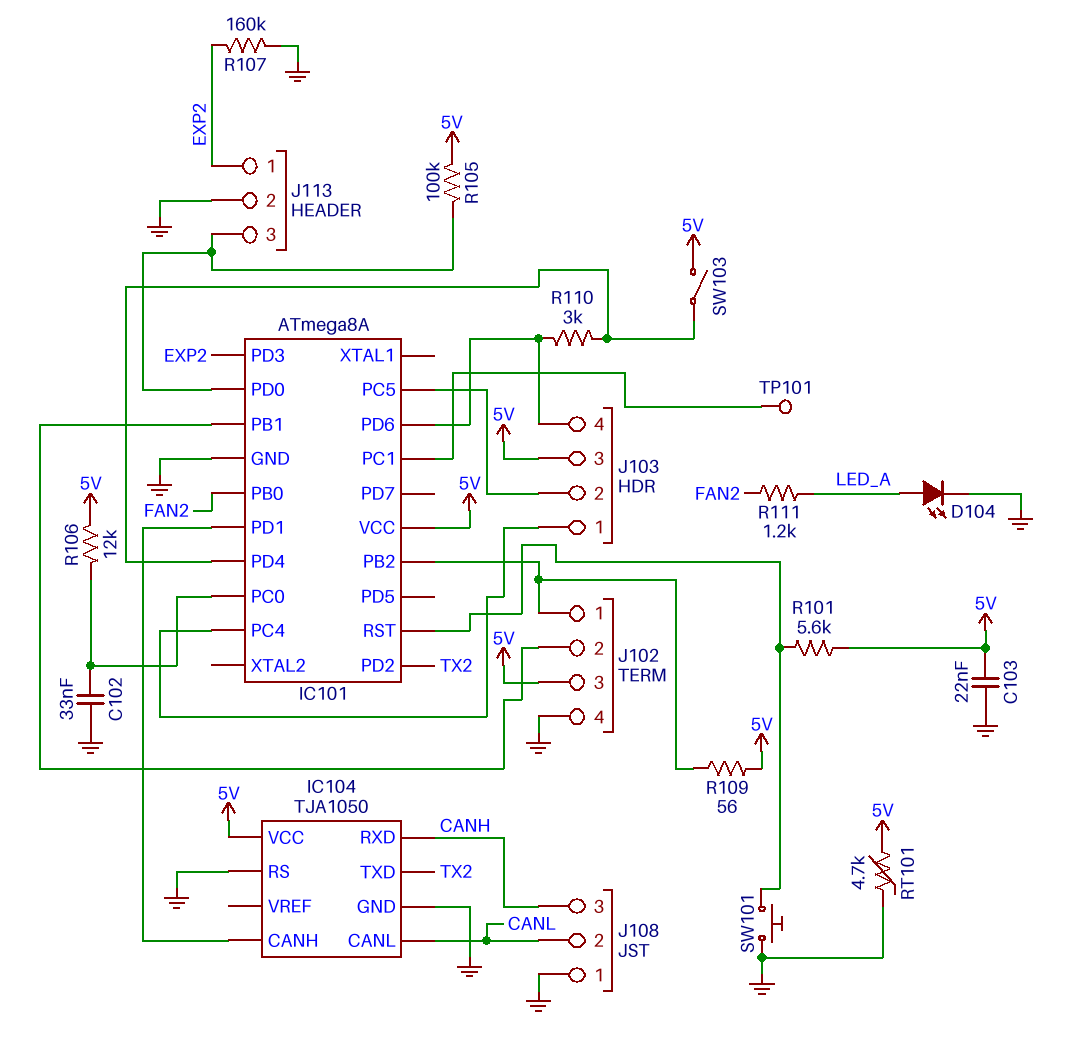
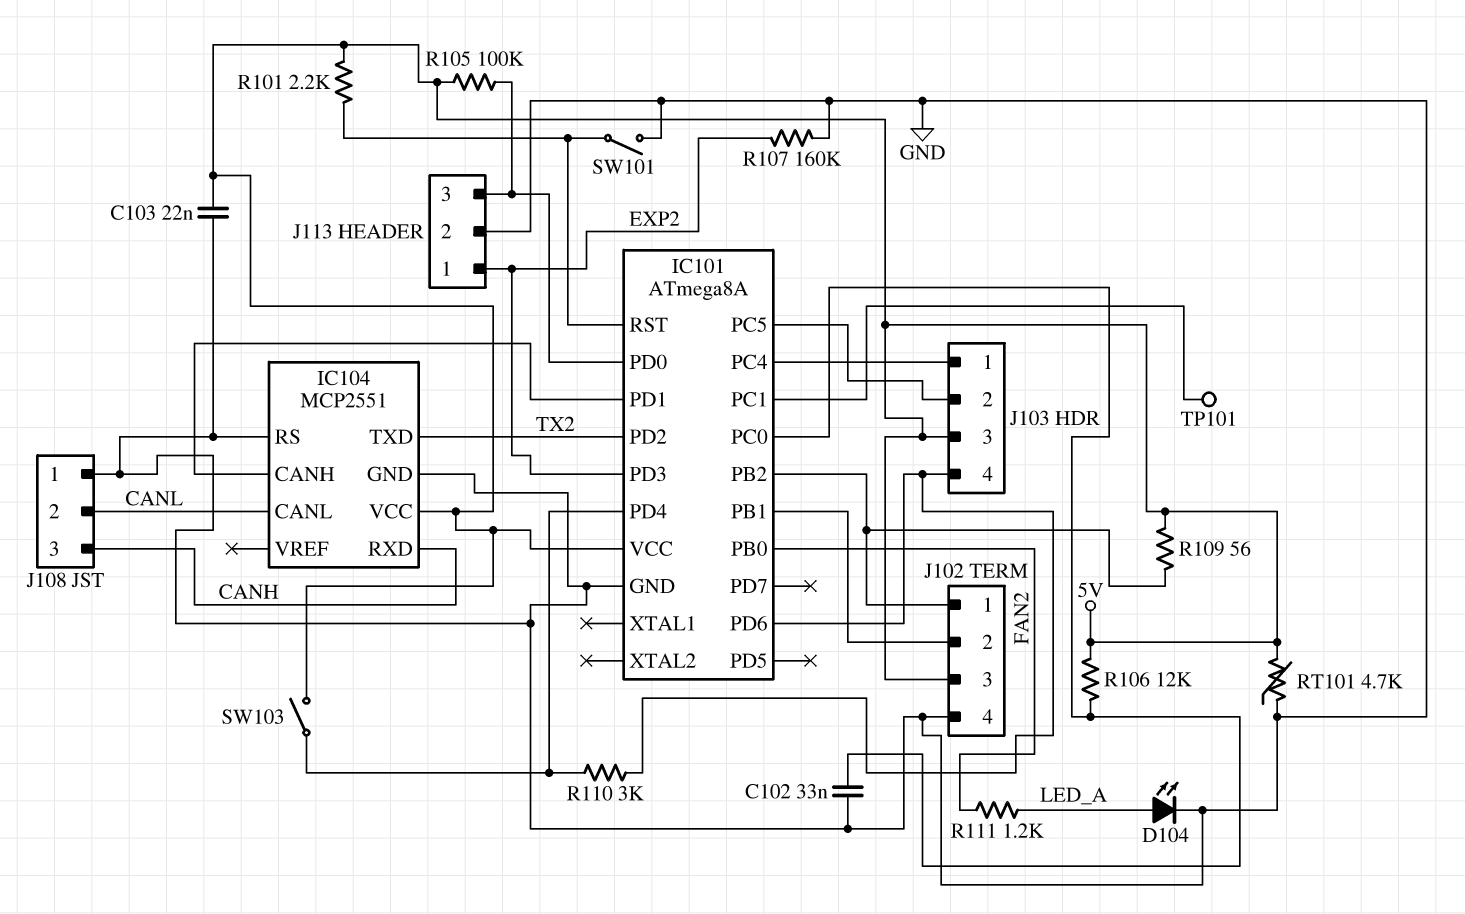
IC104: TJA1050 -> MCP2551
R101: 5.6k (5V, IC101/RST) -> 2.2k (5V, IC101/RST)
SW101: button (GND, IC101/RST) -> switch (GND, IC101/RST)

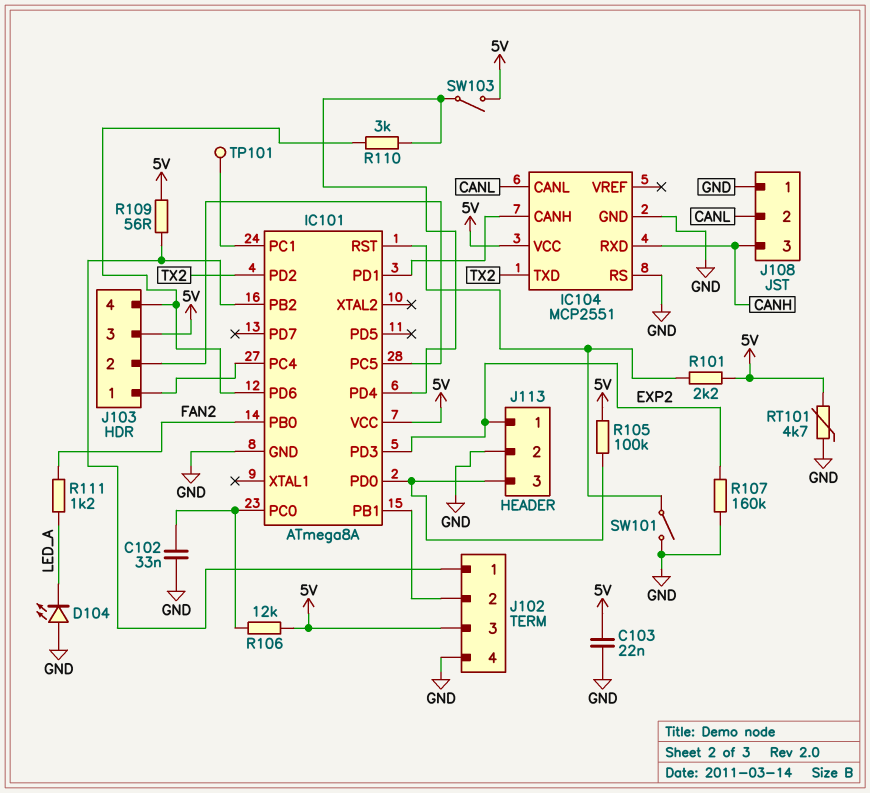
D104: LED (A LED_A, K GND) -> LED (A GND, K LED_A)

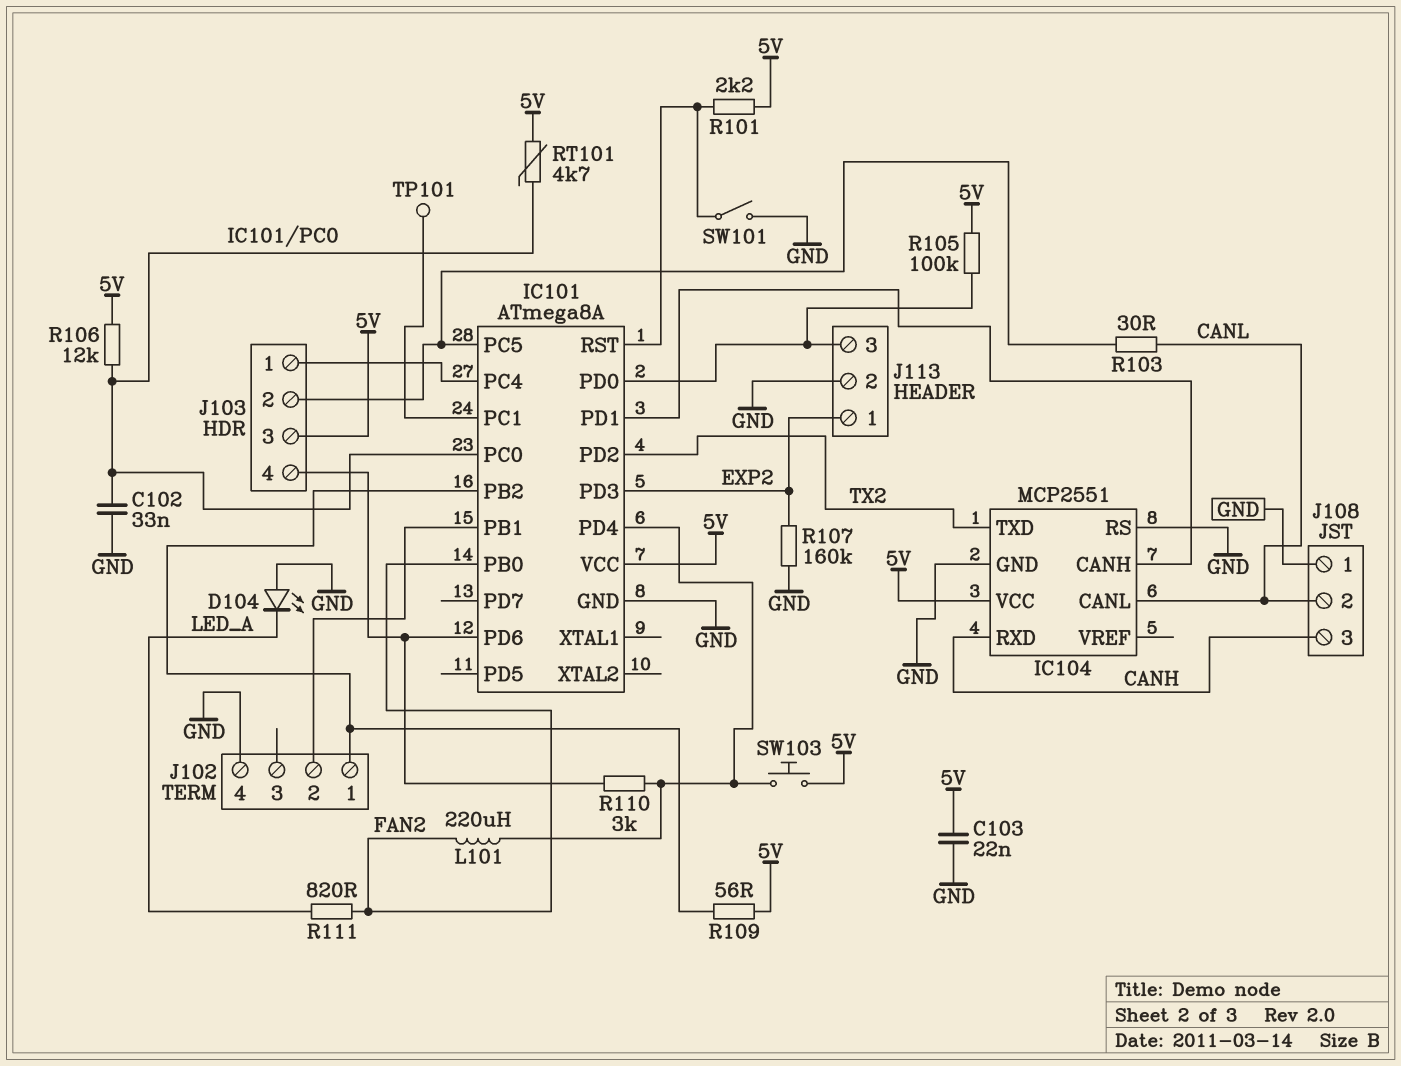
J102 pin 3: 5V -> none
L101: none -> 220uH (FAN2, IC101/PD4)
R103: none -> 30 (CANL, IC101/PC5)
R111: 1.2k (FAN2, LED_A) -> 820 (FAN2, LED_A)
RT101: 4.7k (5V, GND) -> 4.7k (5V, IC101/PC0)
SW103: switch (5V, IC101/PD4) -> button (5V, IC101/PD4)

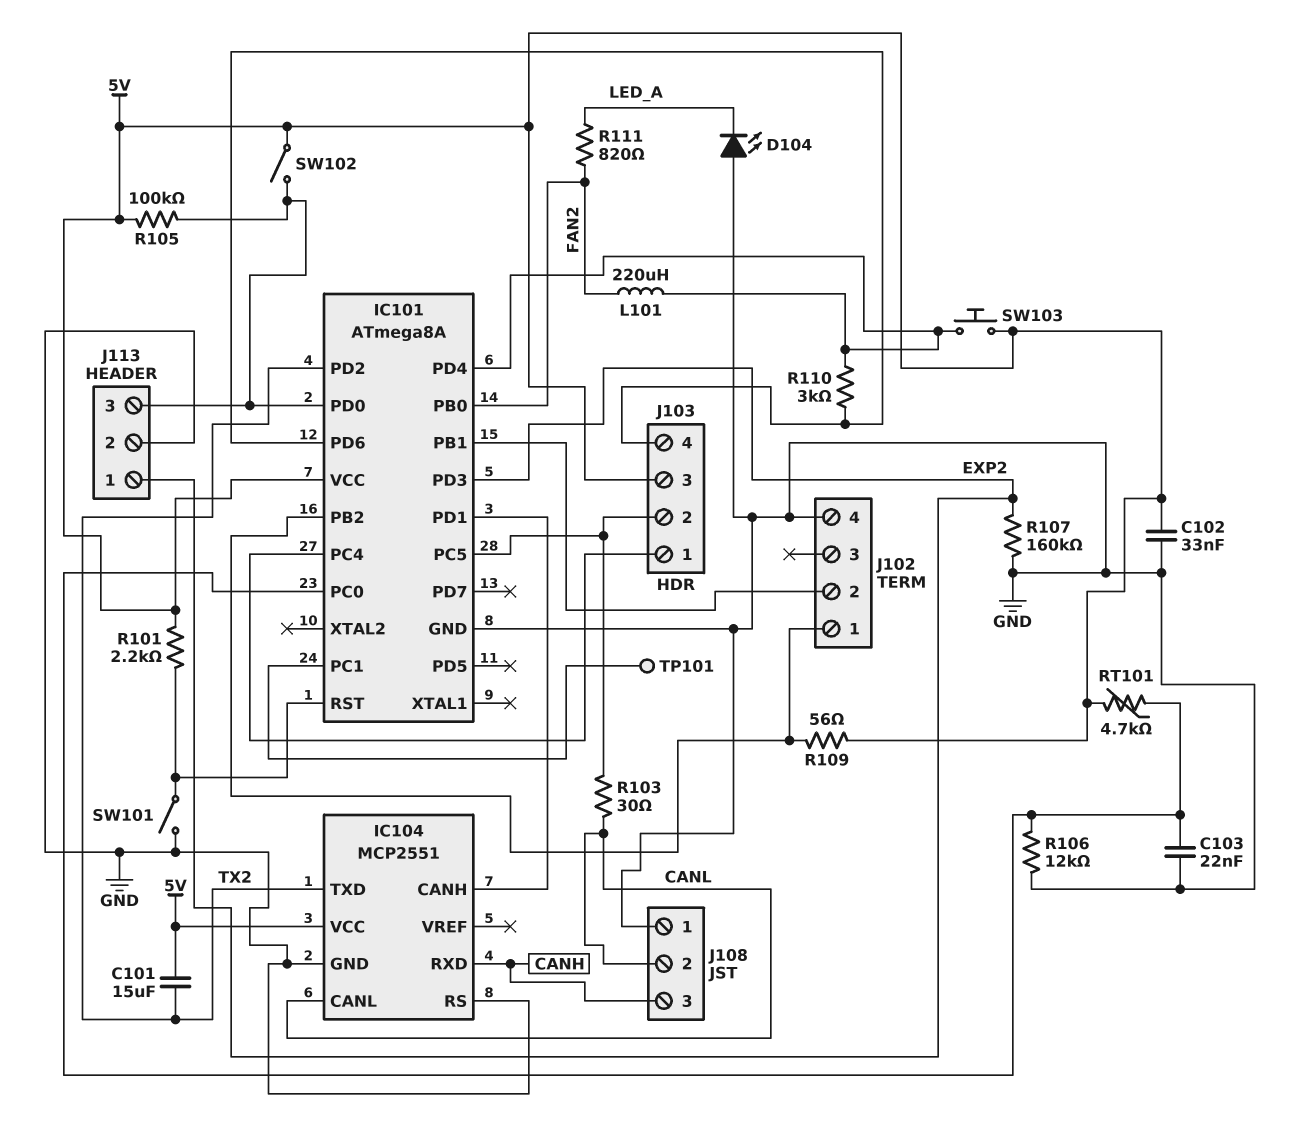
C101: none -> 15uF (5V, TX2)
C102: 33nF (GND, IC101/PC0) -> 33nF (5V, GND)
C103: 22nF (5V, GND) -> 22nF (GND, IC101/PC0)
R106: 12k (5V, IC101/PC0) -> 12k (GND, IC101/PC0)
SW102: none -> switch (5V, IC101/PD0)

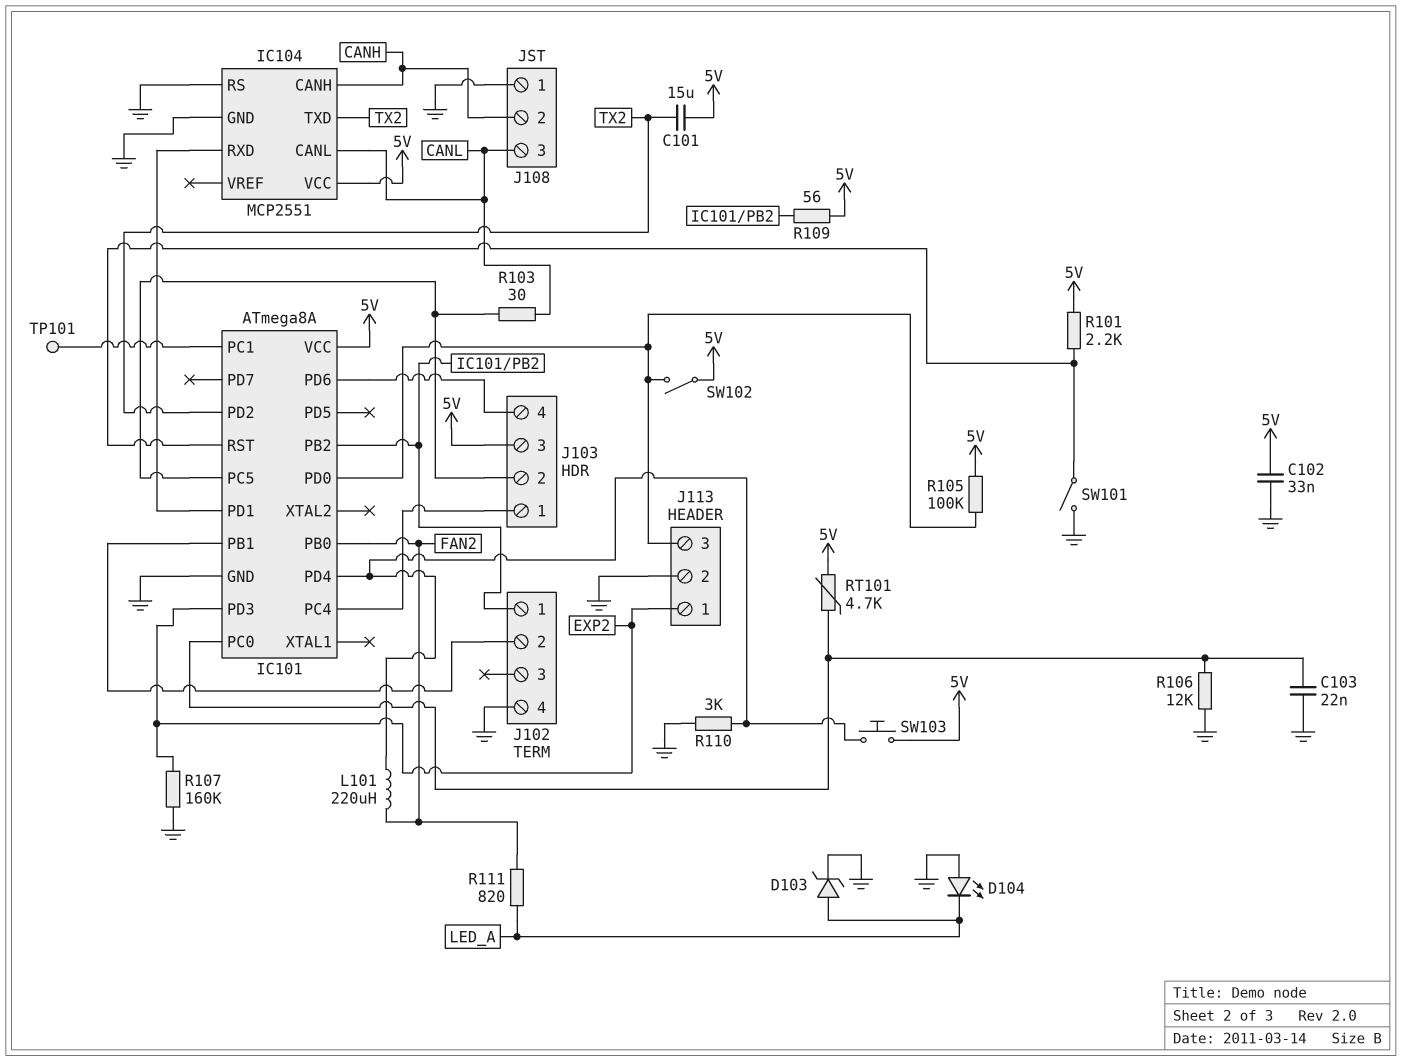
D103: none -> zener (A LED_A, K GND)
IC104 pin CANH: IC101/PD1 -> CANH
IC104 pin RXD: CANH -> IC101/PD1
J108 pin 2: CANL -> CANH
J108 pin 3: CANH -> CANL
R110: 3k (IC101/PD4, IC101/PD6) -> 3k (GND, IC101/PD4)

